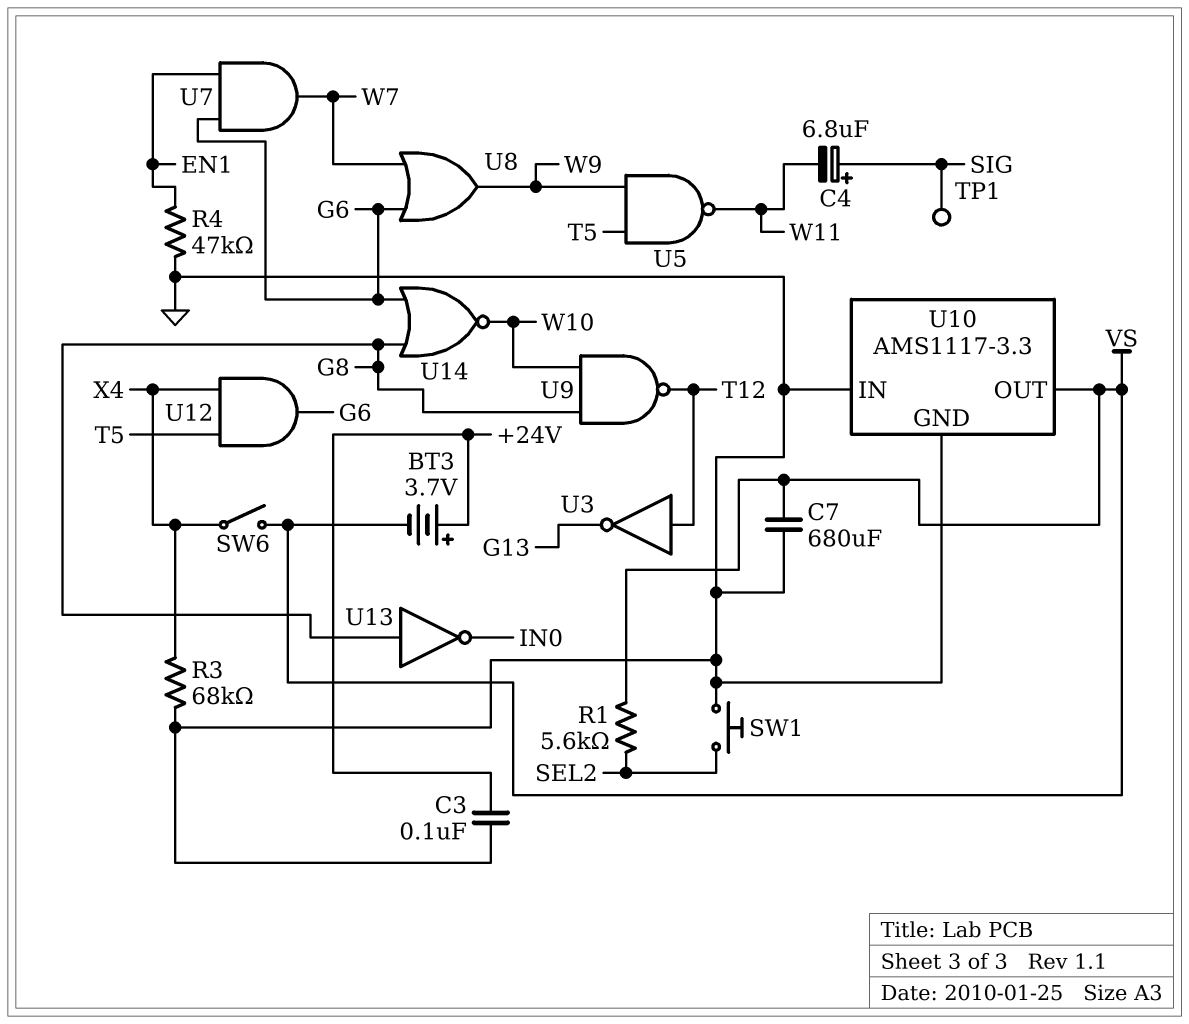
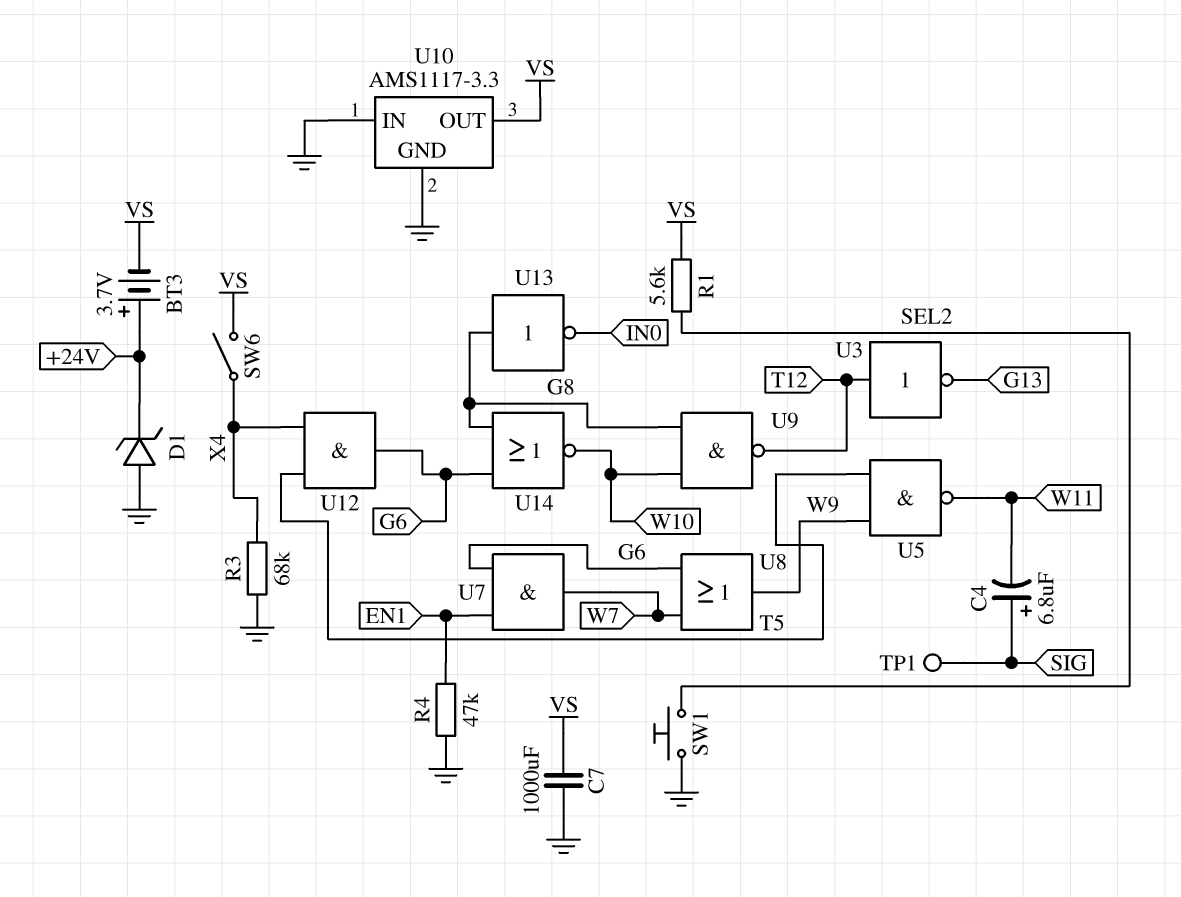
C3: 100nF (+24V, GND) -> none
C7: 680uF (GND, VS) -> 1000uF (GND, VS)
D1: none -> zener (A GND, K +24V)

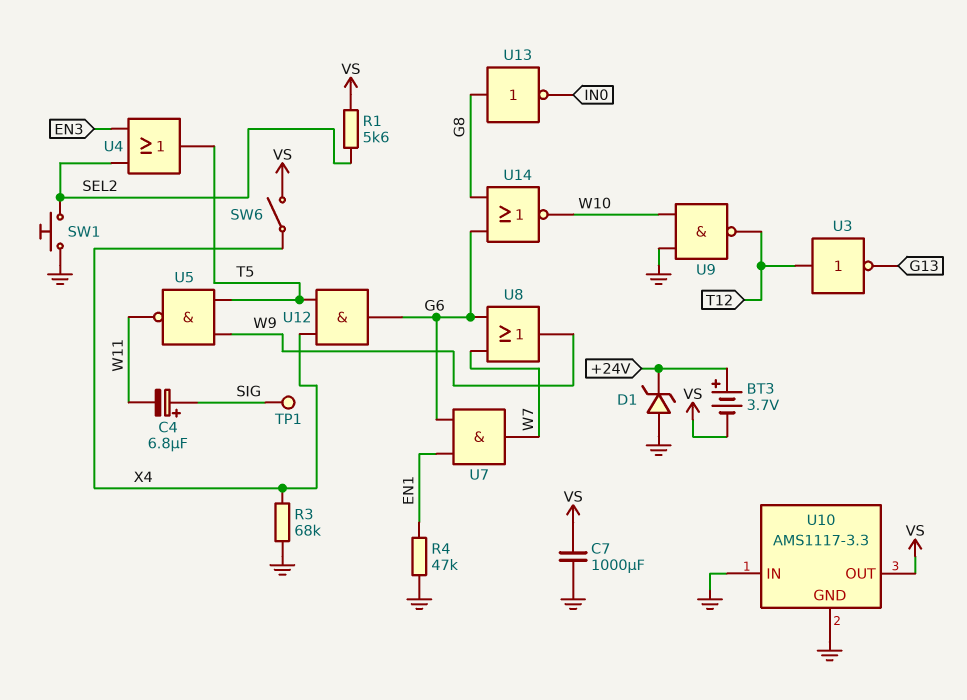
U4: none -> OR (in EN3, in SEL2, out T5)
U9: NAND (in G8, in W10, out T12) -> NAND (in GND, in W10, out T12)

